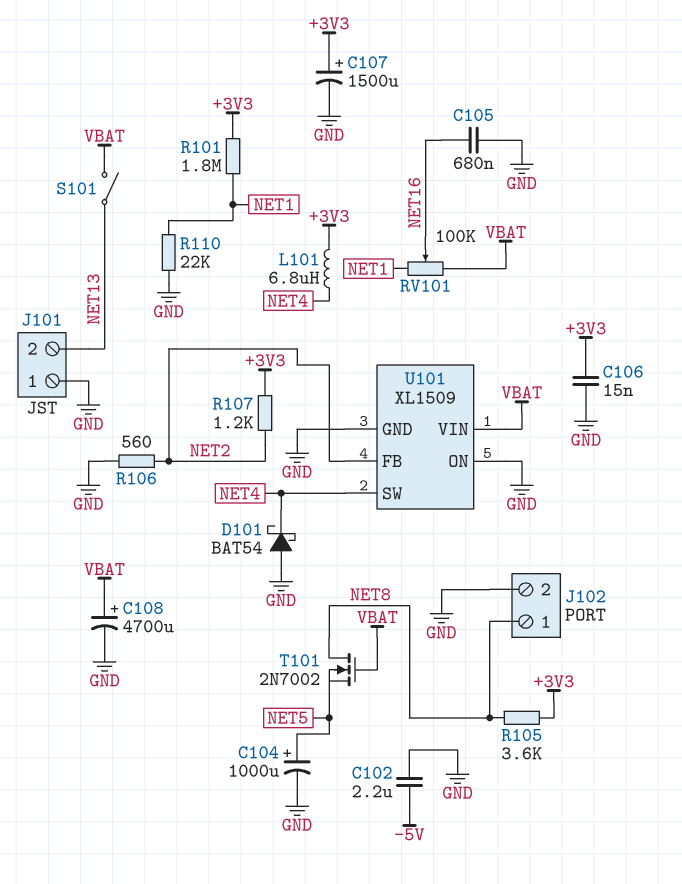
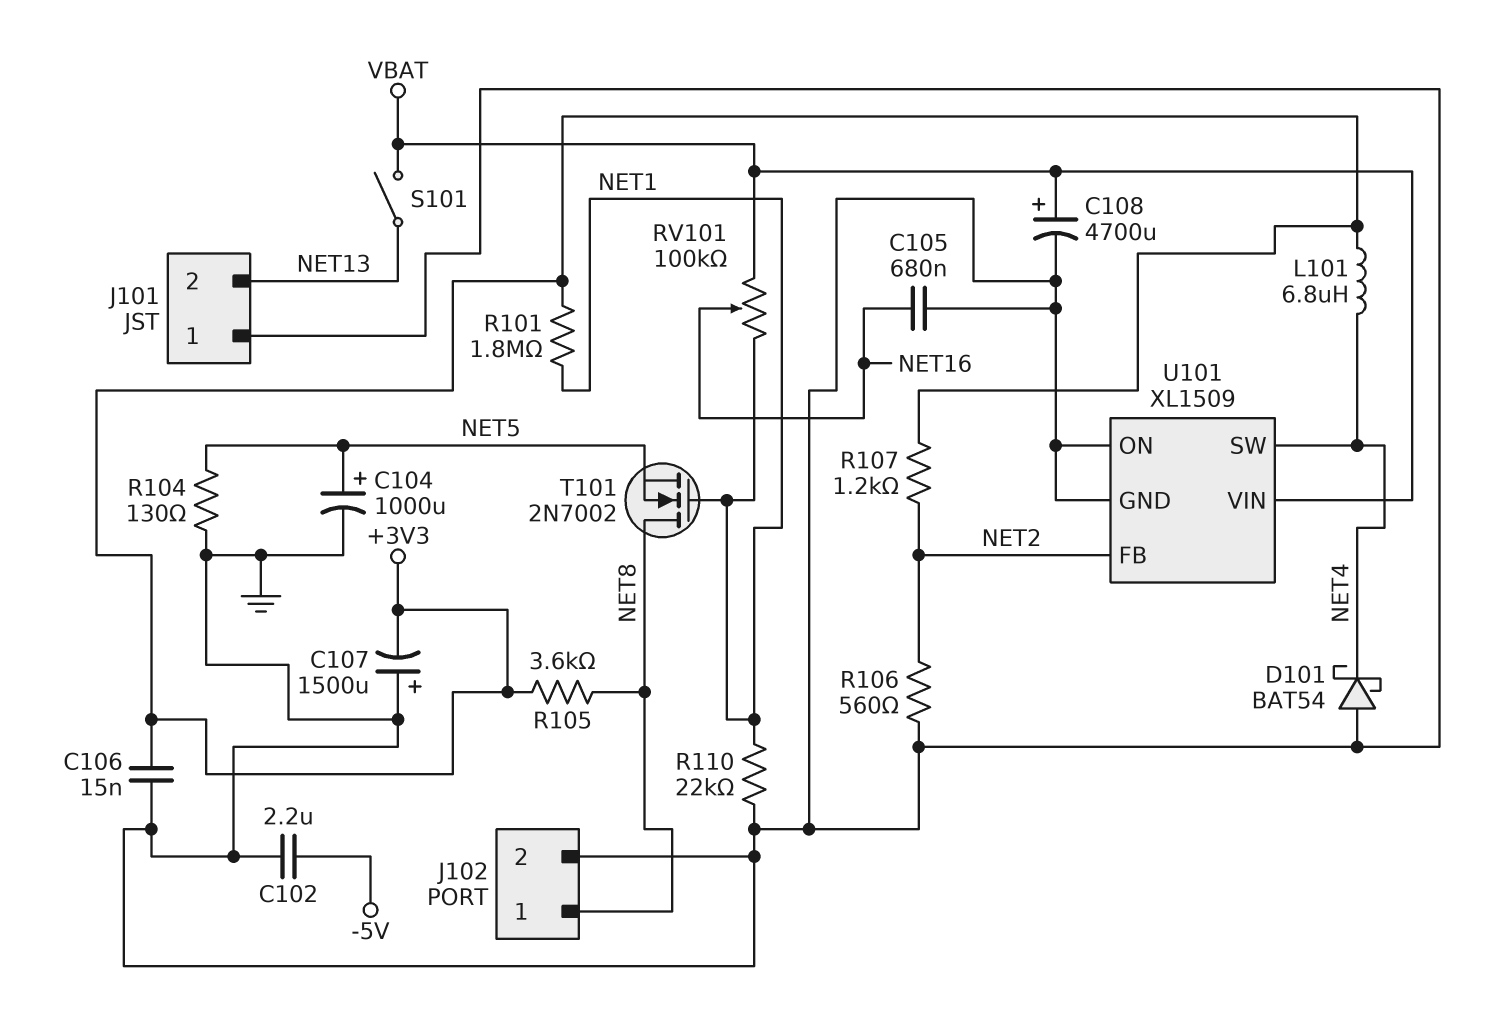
C107: 1500uF (plus +3V3, minus GND) -> 1500uF (plus GND, minus +3V3)
R104: none -> 130 (GND, NET5)
T101: NMOS 2N7002 (G VBAT, D NET8, S NET5) -> NMOS 2N7002 (G NET1, D NET8, S NET5)

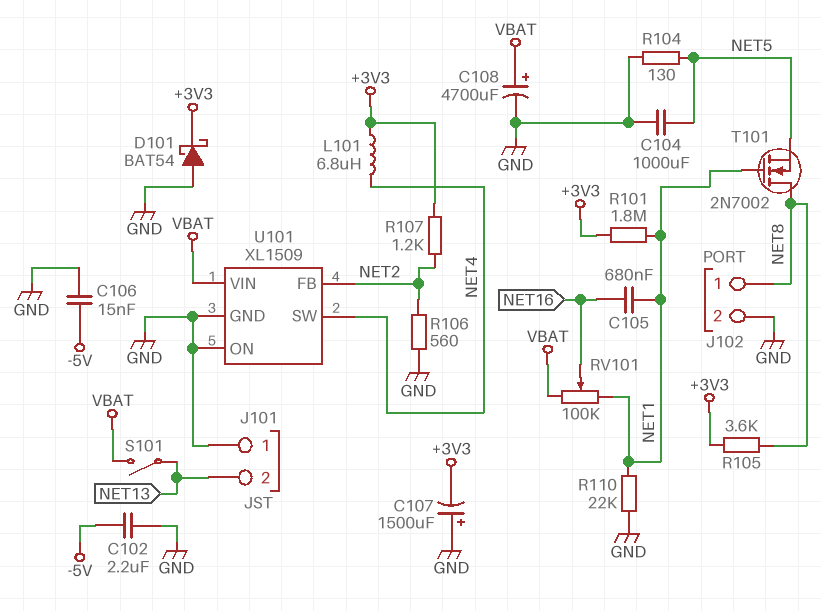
C104: 1000uF (plus NET5, minus GND) -> 1000uF (GND, NET5)
C105: 680nF (GND, NET16) -> 680nF (NET1, NET16)
C106: 15nF (+3V3, GND) -> 15nF (-5V, GND)
D101: schottky BAT54 (A GND, K NET4) -> schottky BAT54 (A GND, K +3V3)

